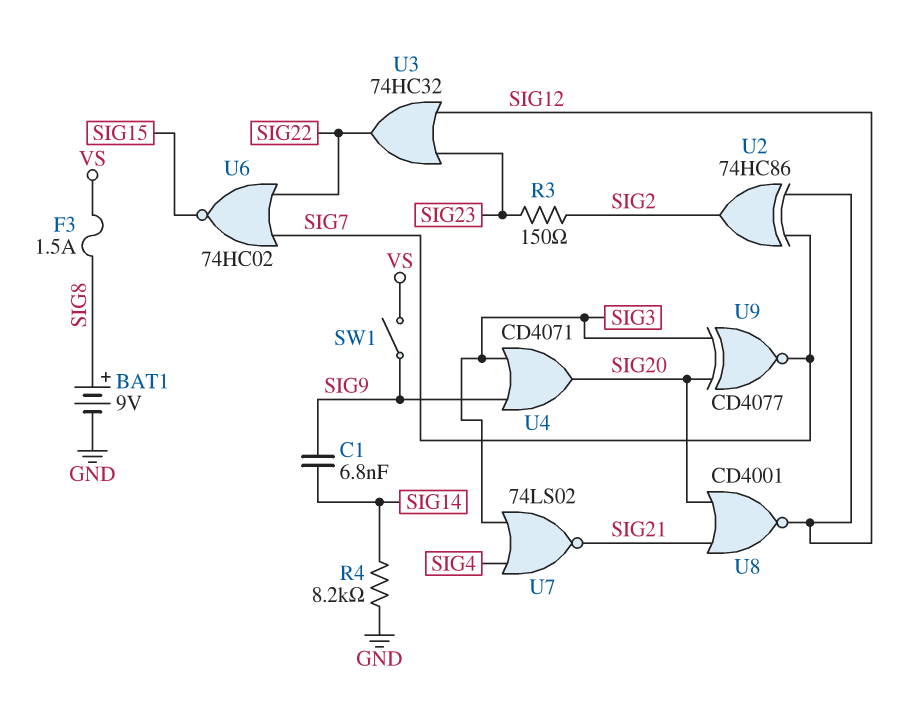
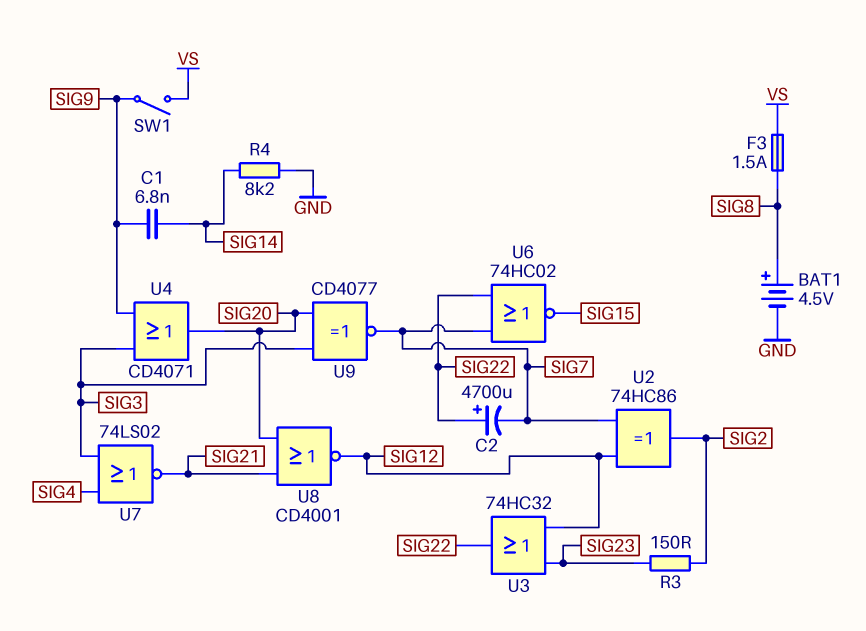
BAT1: 9V (plus SIG8, minus GND) -> 4.5V (plus SIG8, minus GND)
C2: none -> 4700uF (plus SIG22, minus SIG7)

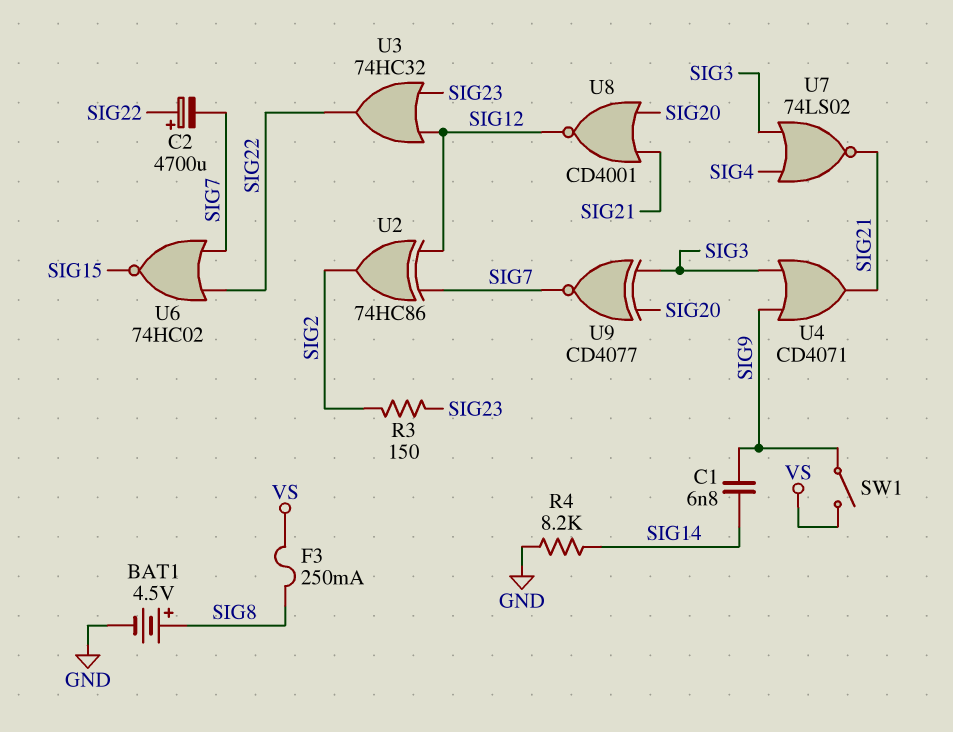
F3: 1.5A (SIG8, VS) -> 250mA (SIG8, VS)
U4: OR CD4071 (in SIG3, in SIG9, out SIG20) -> OR CD4071 (in SIG3, in SIG9, out SIG21)

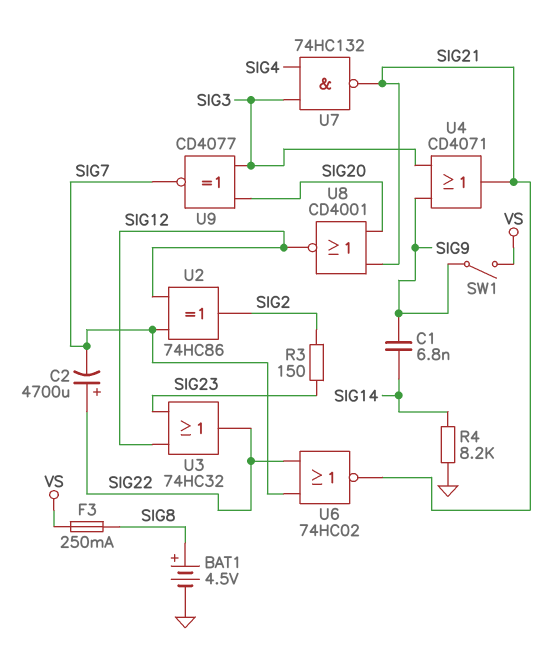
U6: NOR 74HC02 (in SIG7, in SIG22, out SIG15) -> NOR 74HC02 (in SIG7, in SIG22, out SIG21)
U7: NOR 74LS02 (in SIG3, in SIG4, out SIG21) -> NAND 74HC132 (in SIG3, in SIG4, out SIG21)

